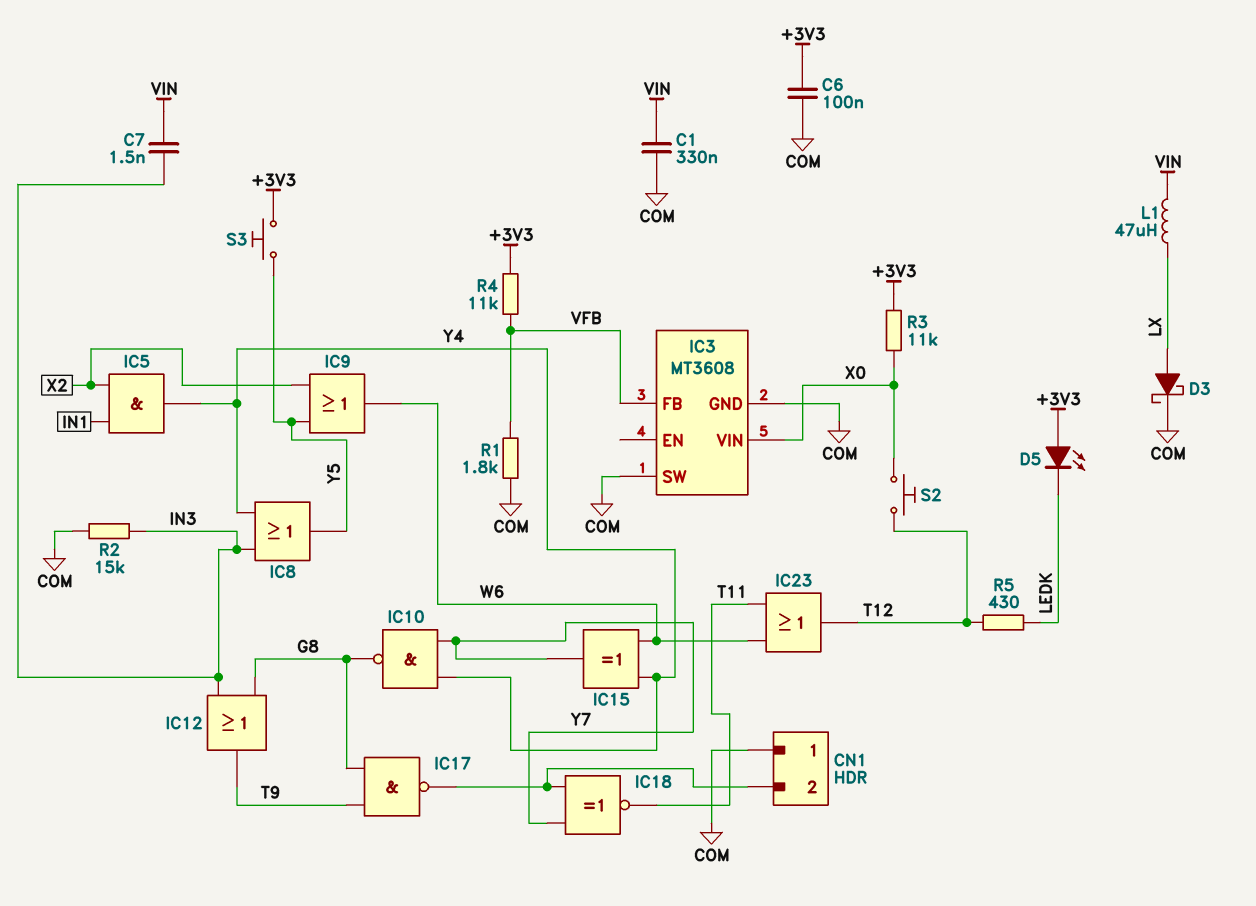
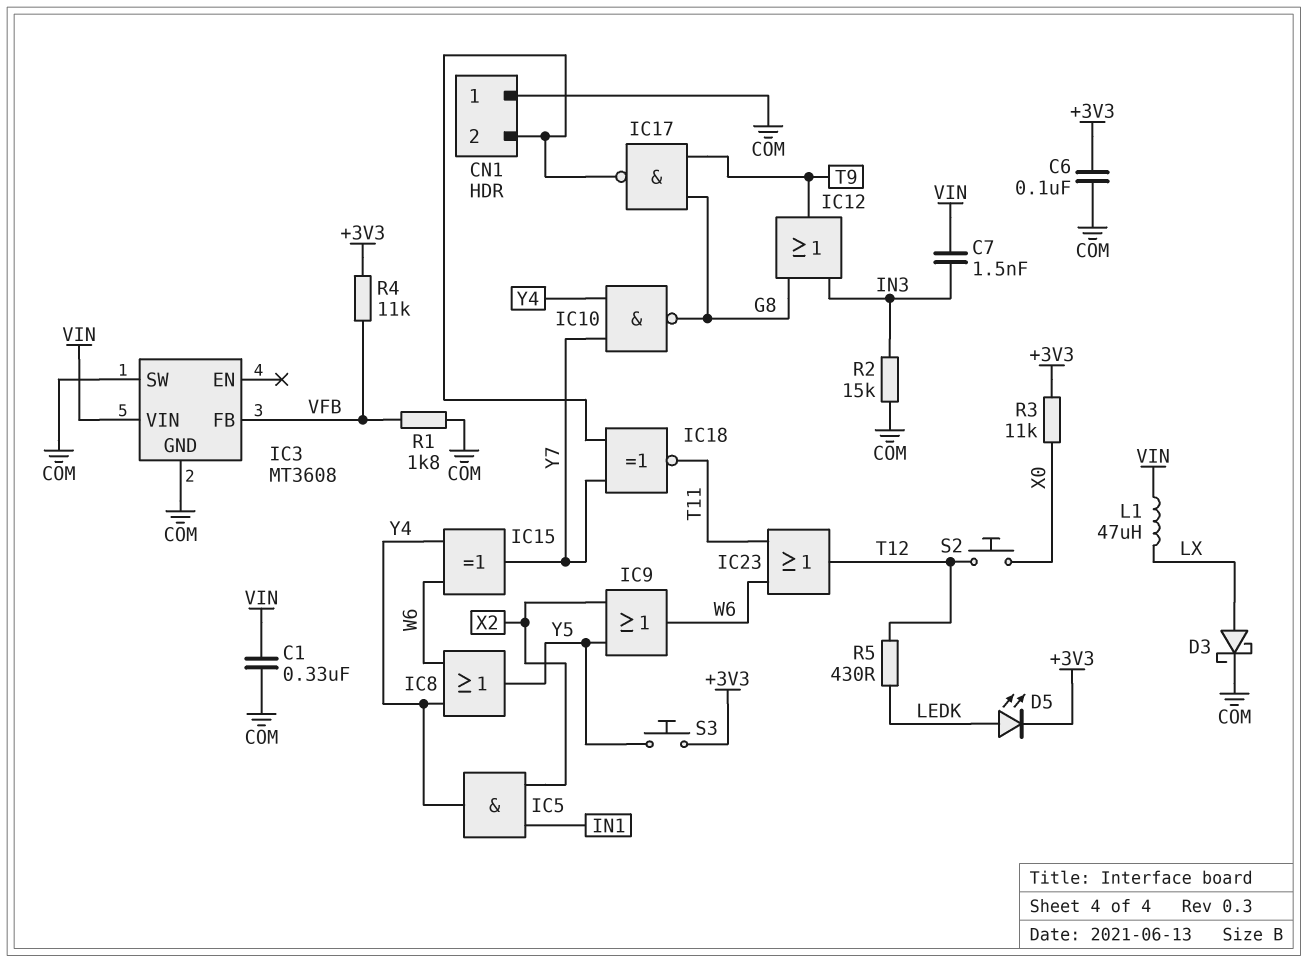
D5: LED (A +3V3, K LEDK) -> LED (A LEDK, K +3V3)
IC3 pin VIN: X0 -> VIN
IC8: OR (in IN3, in Y4, out Y5) -> OR (in W6, in Y4, out Y5)

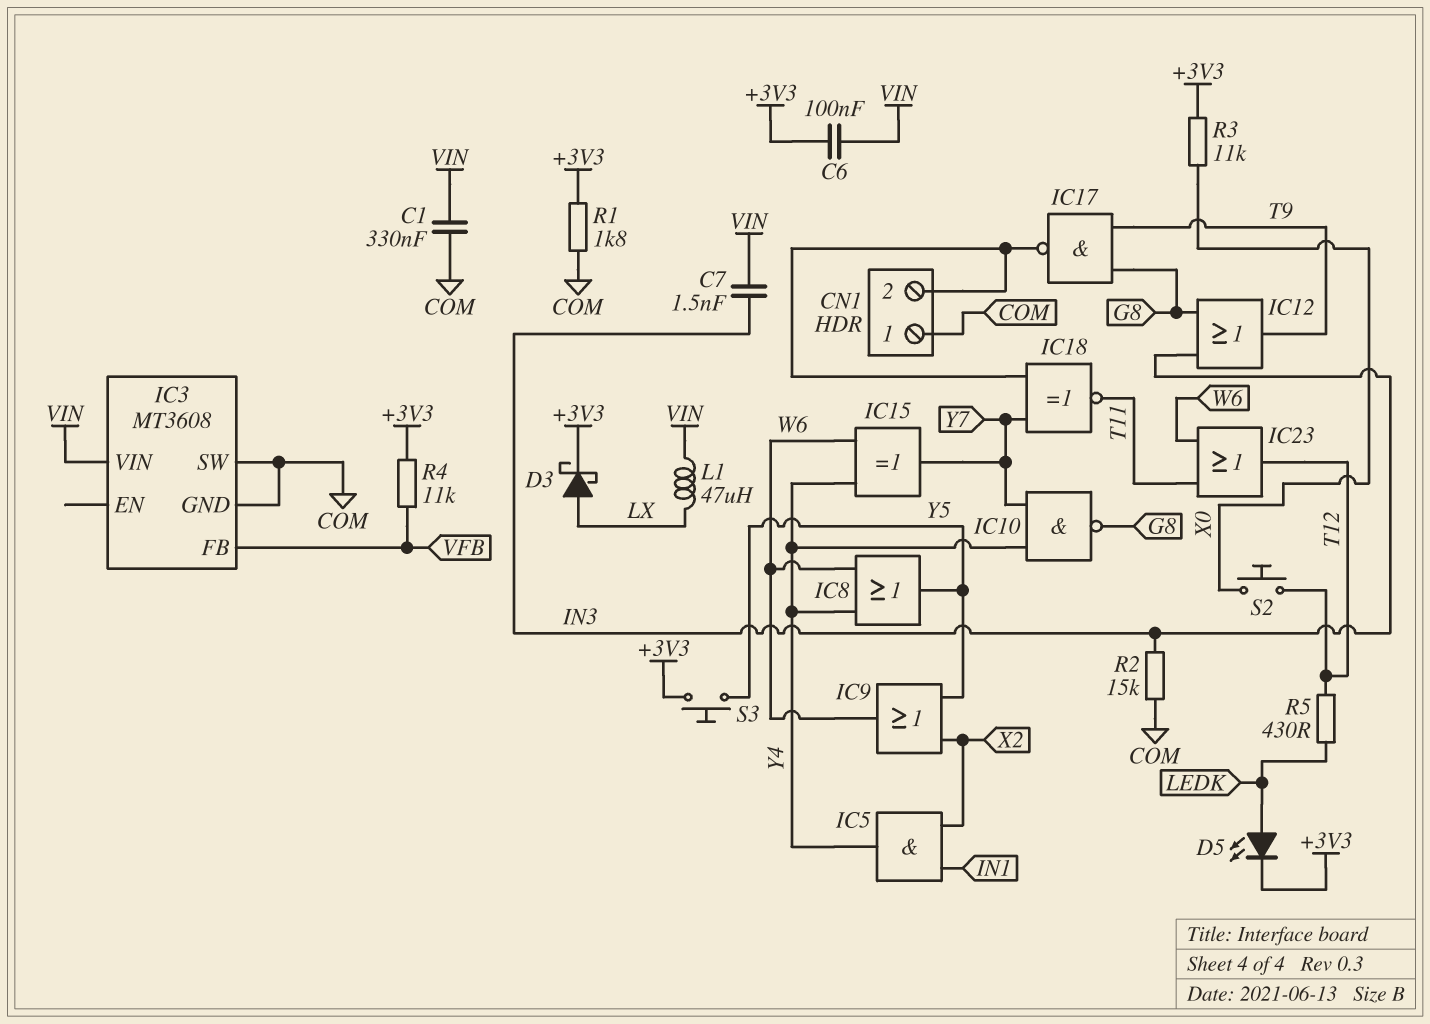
C6: 100nF (+3V3, COM) -> 100nF (+3V3, VIN)
D3: schottky (A LX, K COM) -> schottky (A LX, K +3V3)
R1: 1.8k (COM, VFB) -> 1.8k (+3V3, COM)

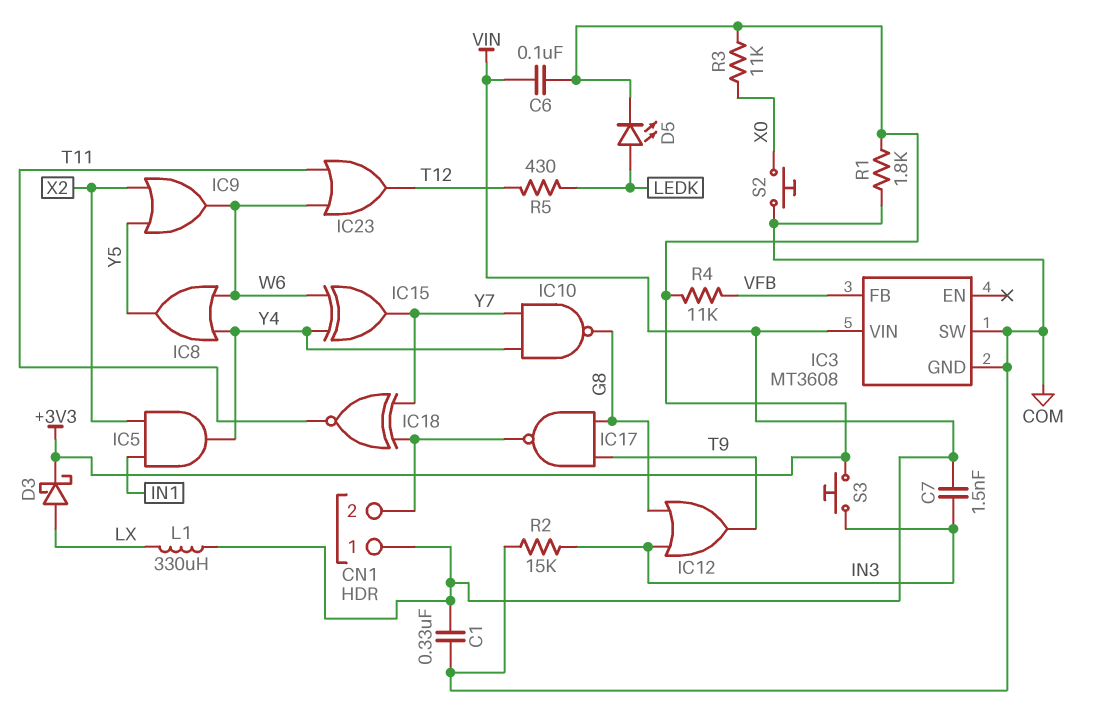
CN1 pin 1: COM -> VIN
L1: 47uH (LX, VIN) -> 330uH (LX, VIN)
S2: button (T12, X0) -> button (COM, X0)
S3: button (+3V3, Y5) -> button (+3V3, IN3)

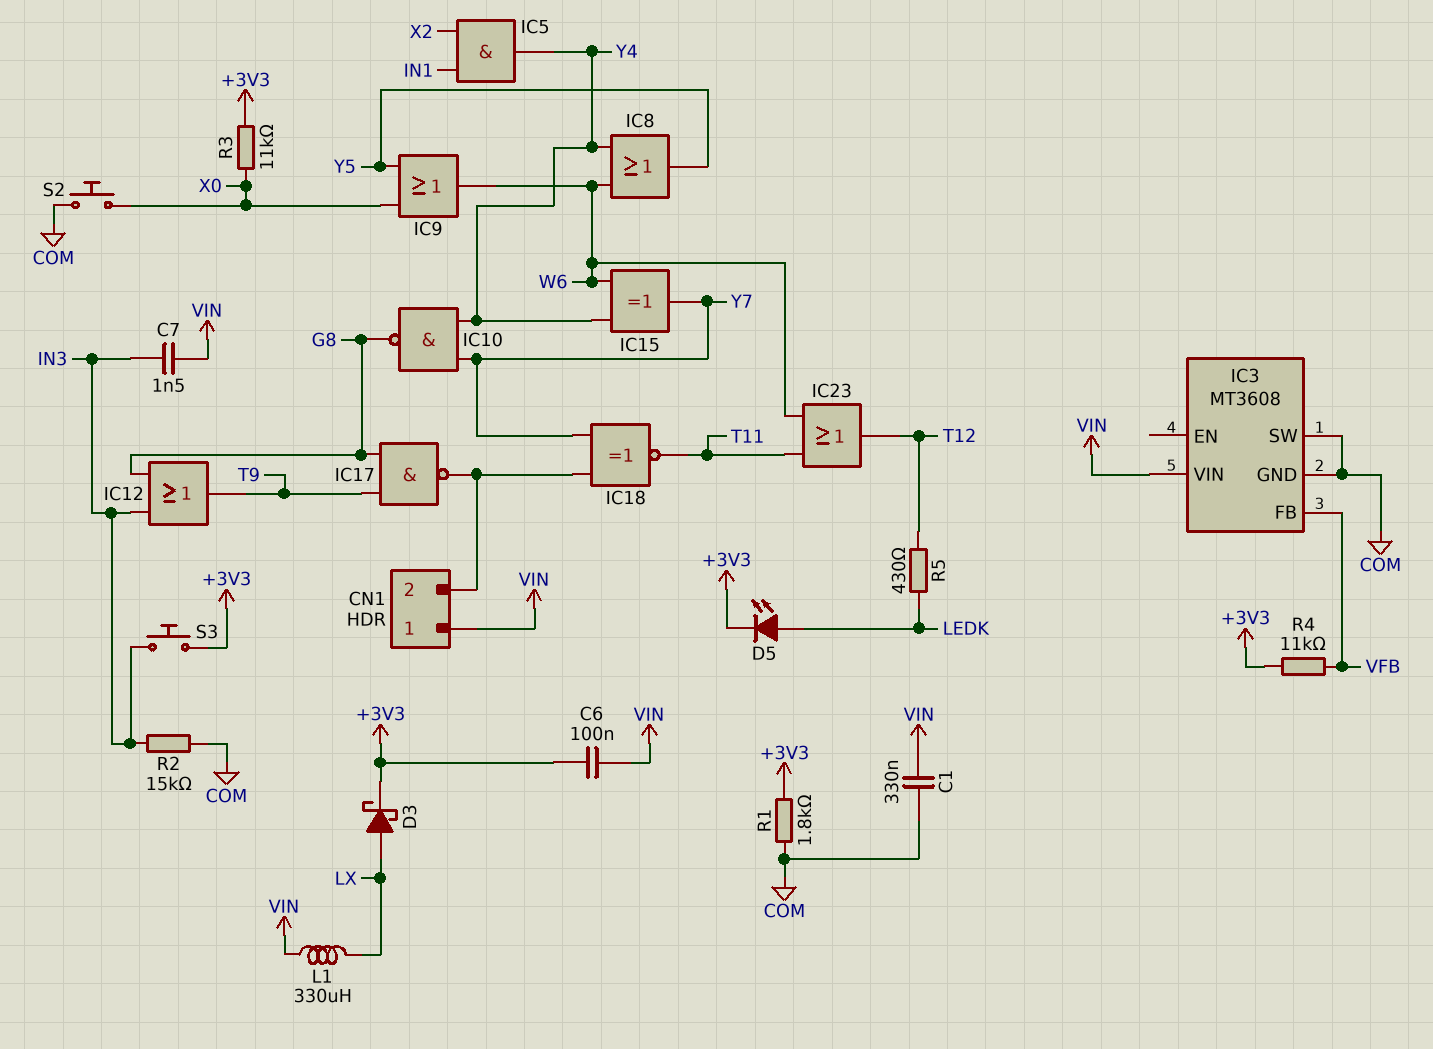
IC9: OR (in X2, in Y5, out W6) -> OR (in X0, in Y5, out W6)

